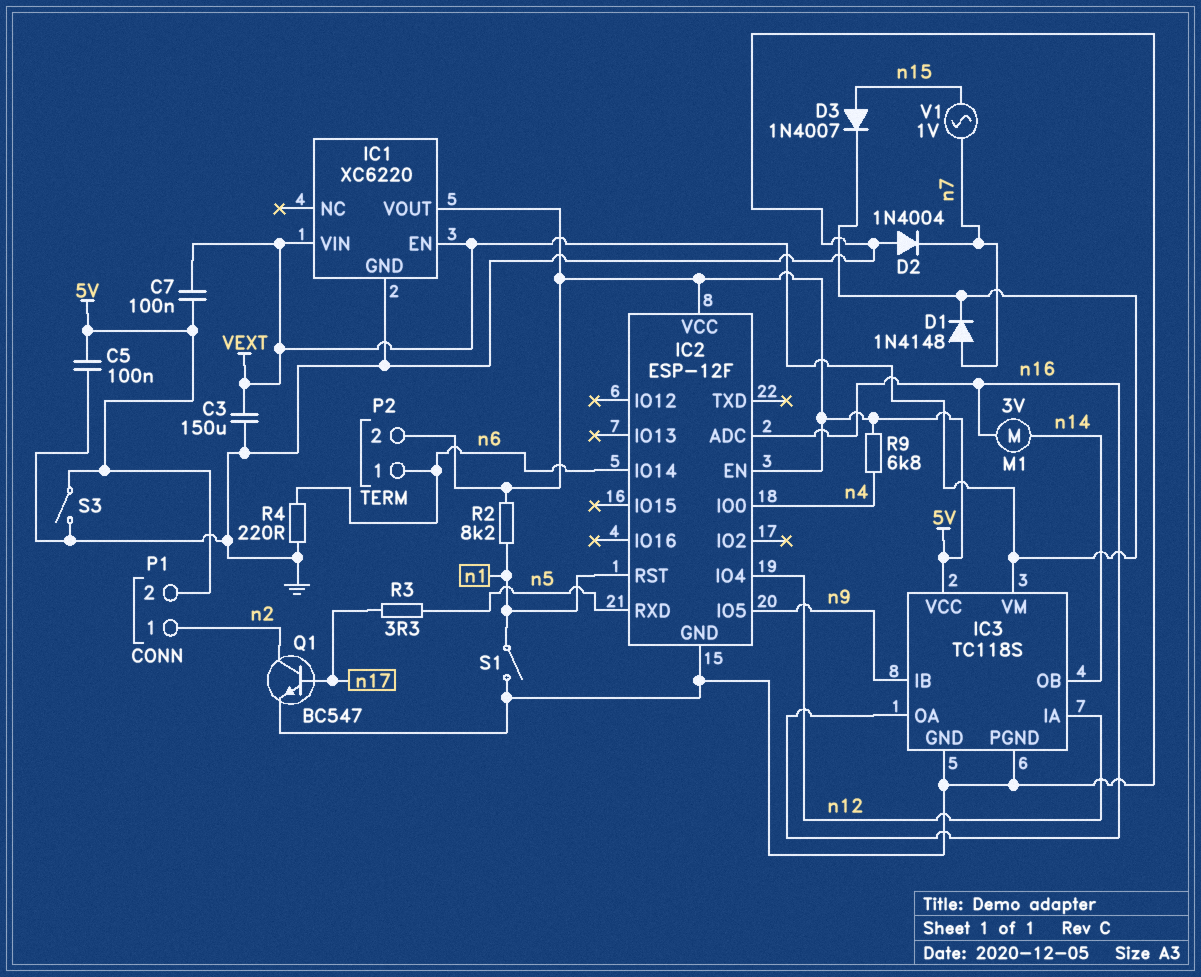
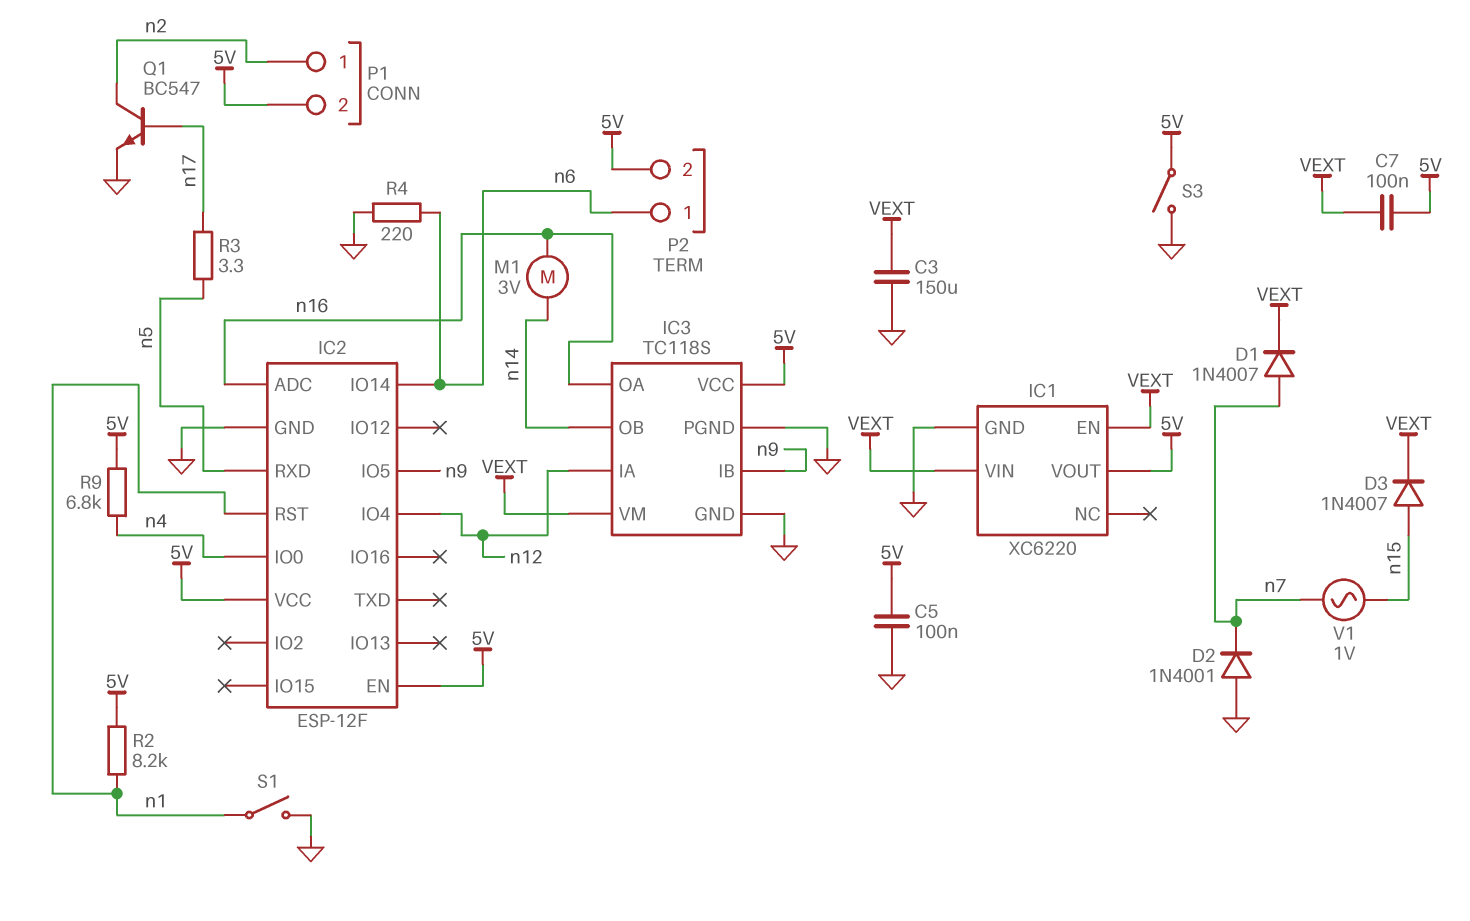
D1: diode 1N4148 (A n7, K VEXT) -> diode 1N4007 (A n7, K VEXT)
D2: diode 1N4004 (A GND, K n7) -> diode 1N4001 (A GND, K n7)

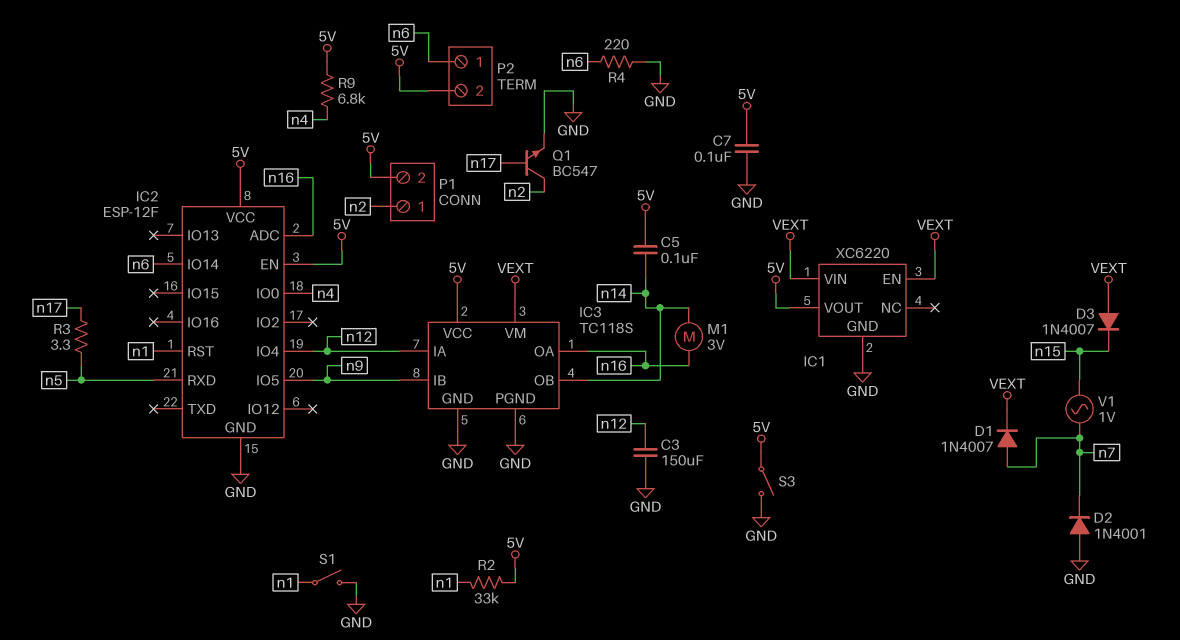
C3: 150uF (GND, VEXT) -> 150uF (GND, n12)
C5: 100nF (5V, GND) -> 100nF (5V, n14)
C7: 100nF (5V, VEXT) -> 100nF (5V, GND)
D3: diode 1N4007 (A n15, K VEXT) -> diode 1N4007 (A VEXT, K n15)
R2: 8.2k (5V, n1) -> 33k (5V, n1)

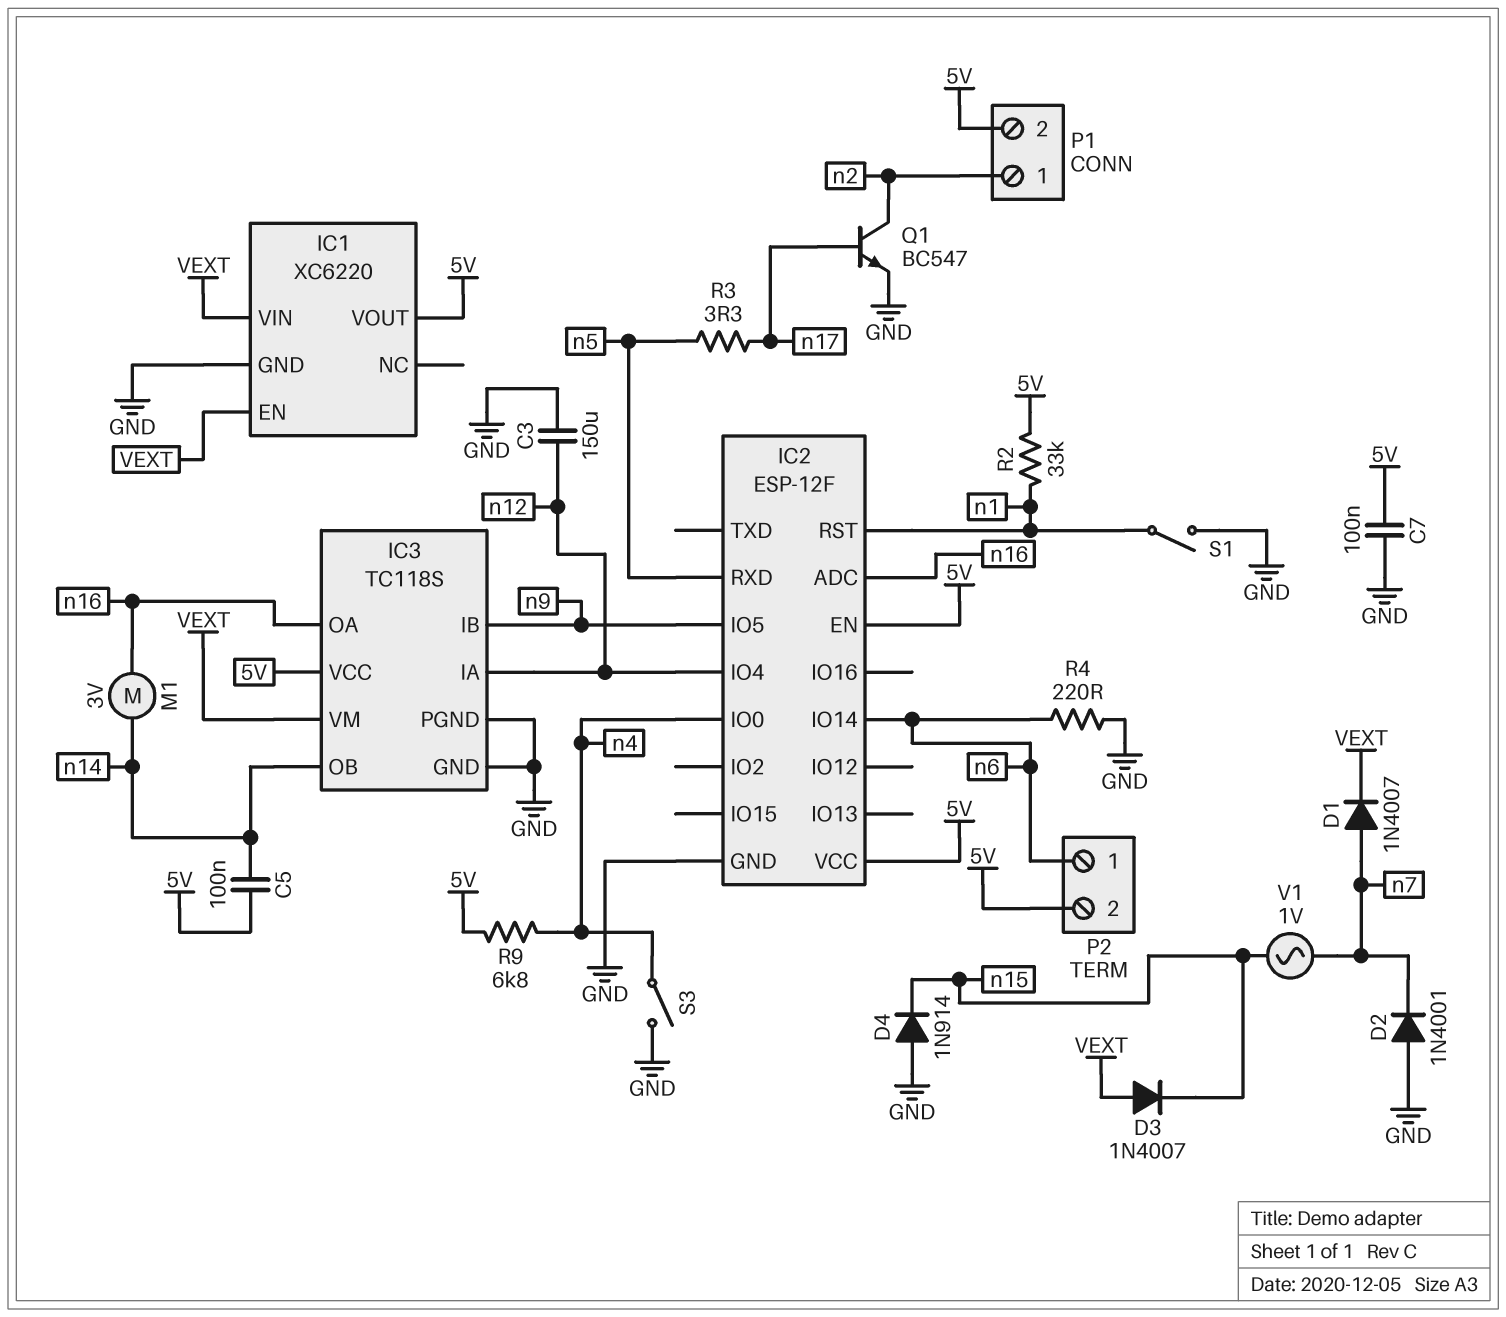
D4: none -> diode 1N914 (A GND, K n15)
S3: switch (5V, GND) -> switch (GND, n4)

